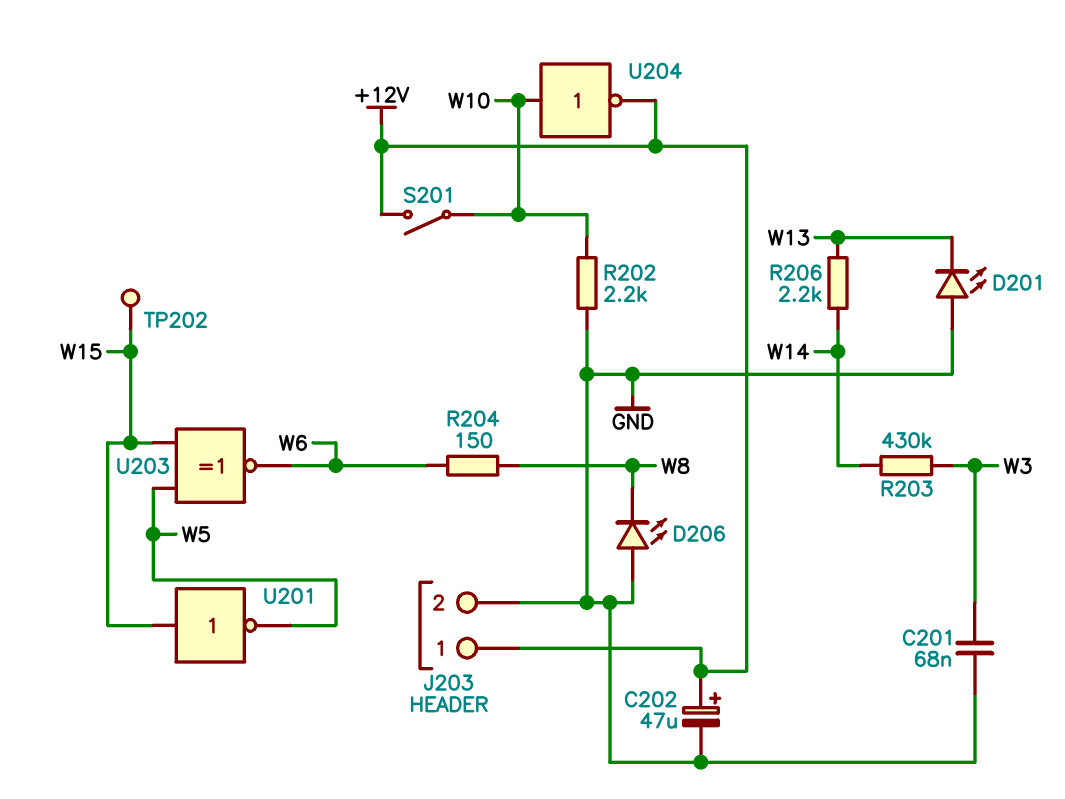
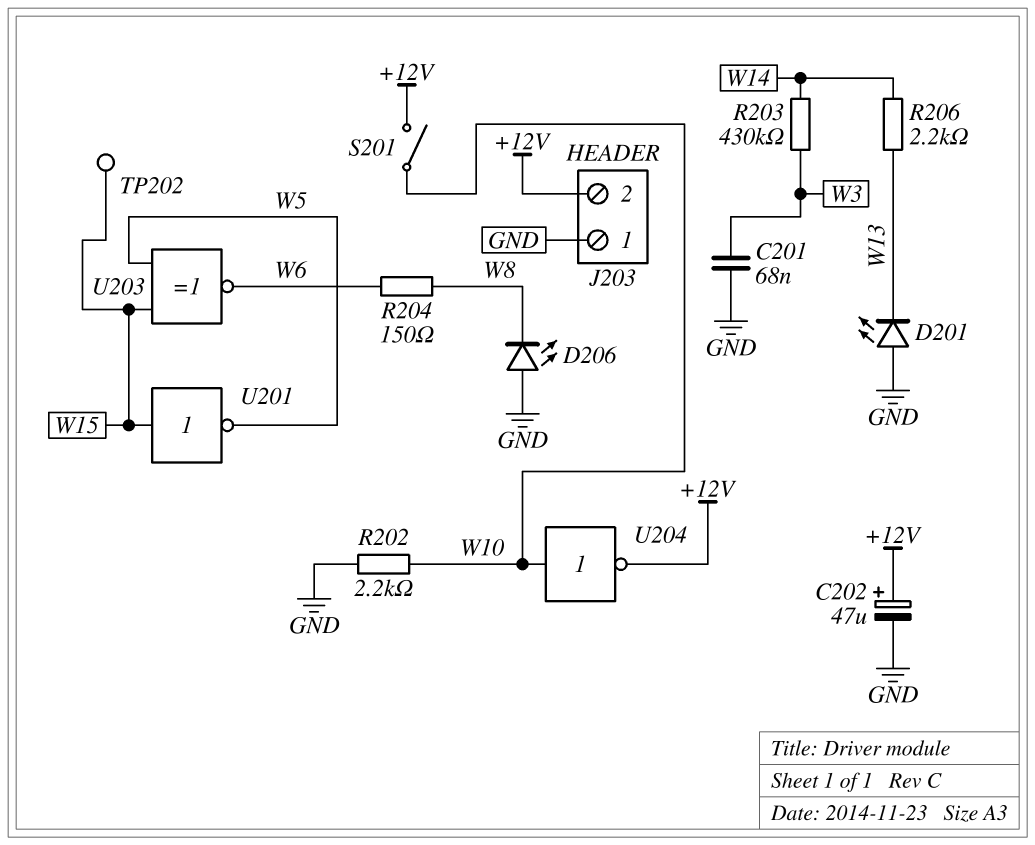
J203 pin 1: +12V -> GND
J203 pin 2: GND -> +12V

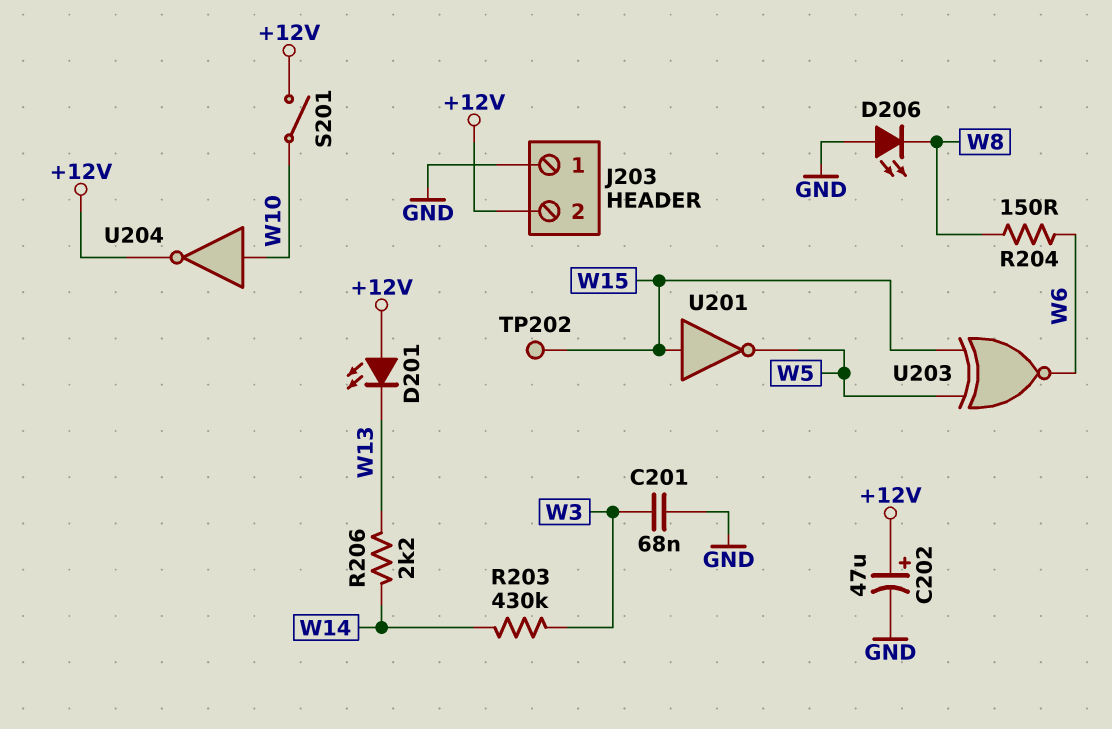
D201: LED (A GND, K W13) -> LED (A +12V, K W13)
R202: 2.2k (GND, W10) -> none

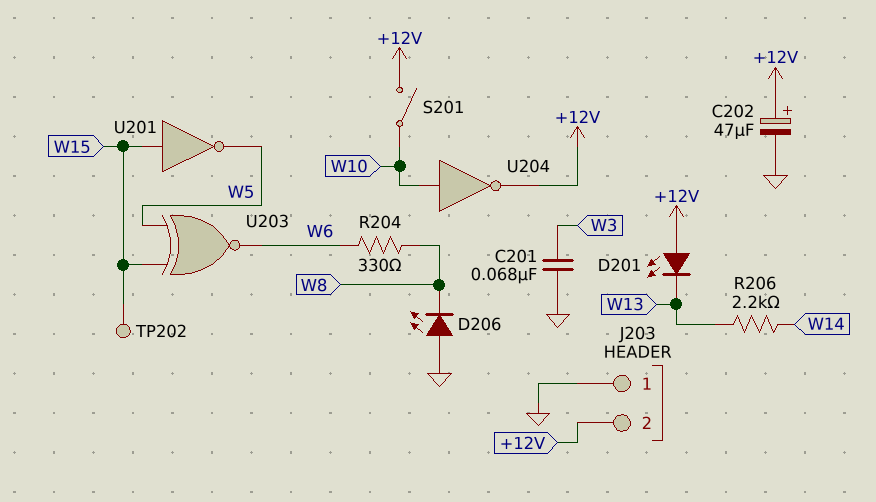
R203: 430k (W3, W14) -> none
R204: 150 (W6, W8) -> 330 (W6, W8)

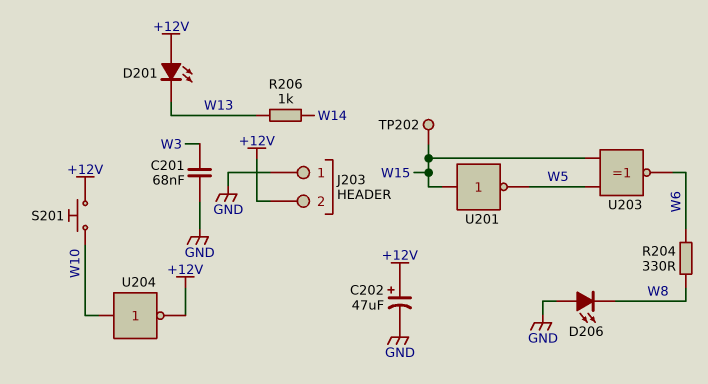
R206: 2.2k (W13, W14) -> 1k (W13, W14)
S201: switch (+12V, W10) -> button (+12V, W10)

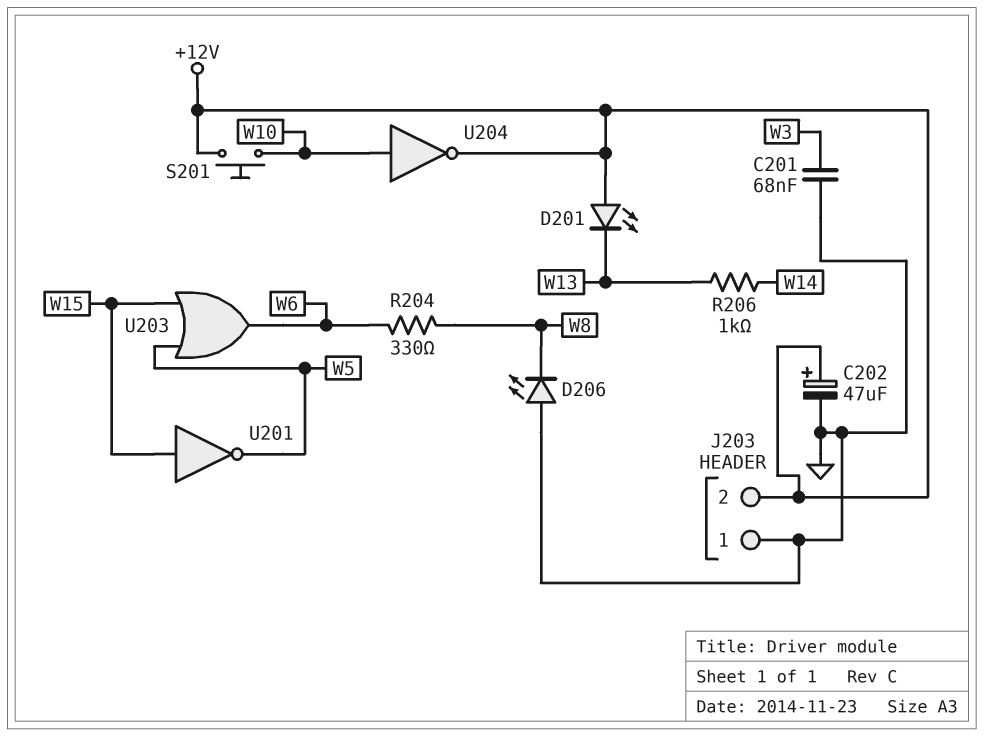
TP202: test point (W15) -> none
U203: XNOR (in W5, in W15, out W6) -> OR (in W5, in W15, out W6)

